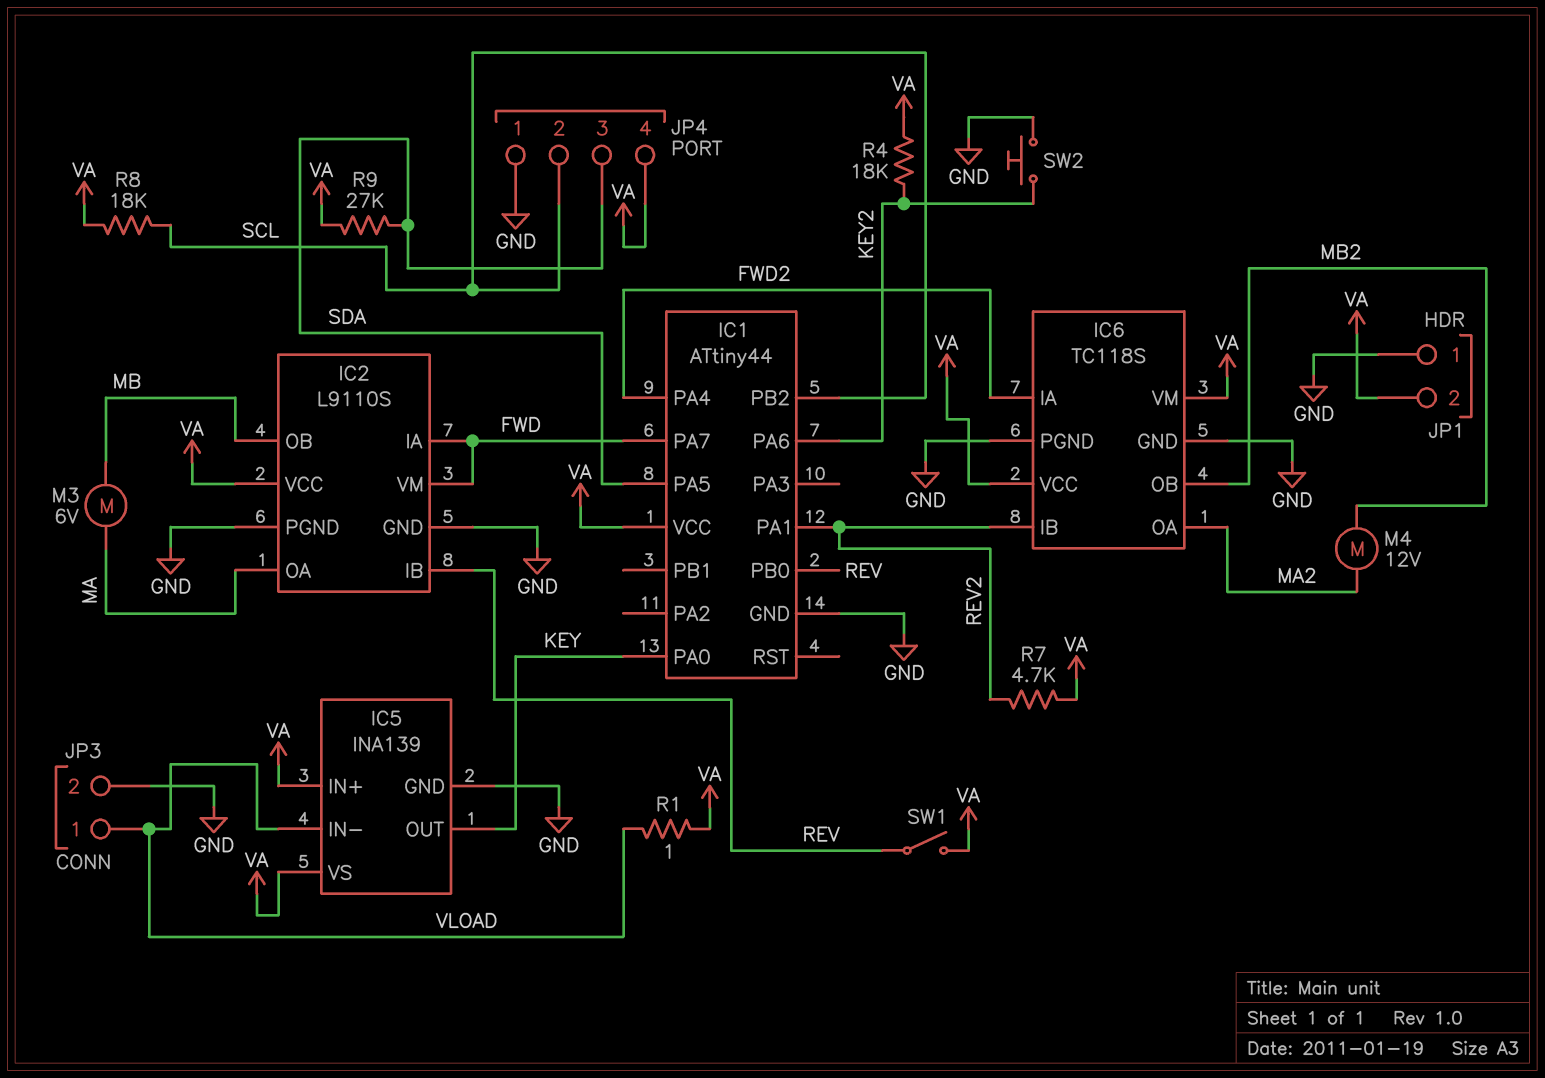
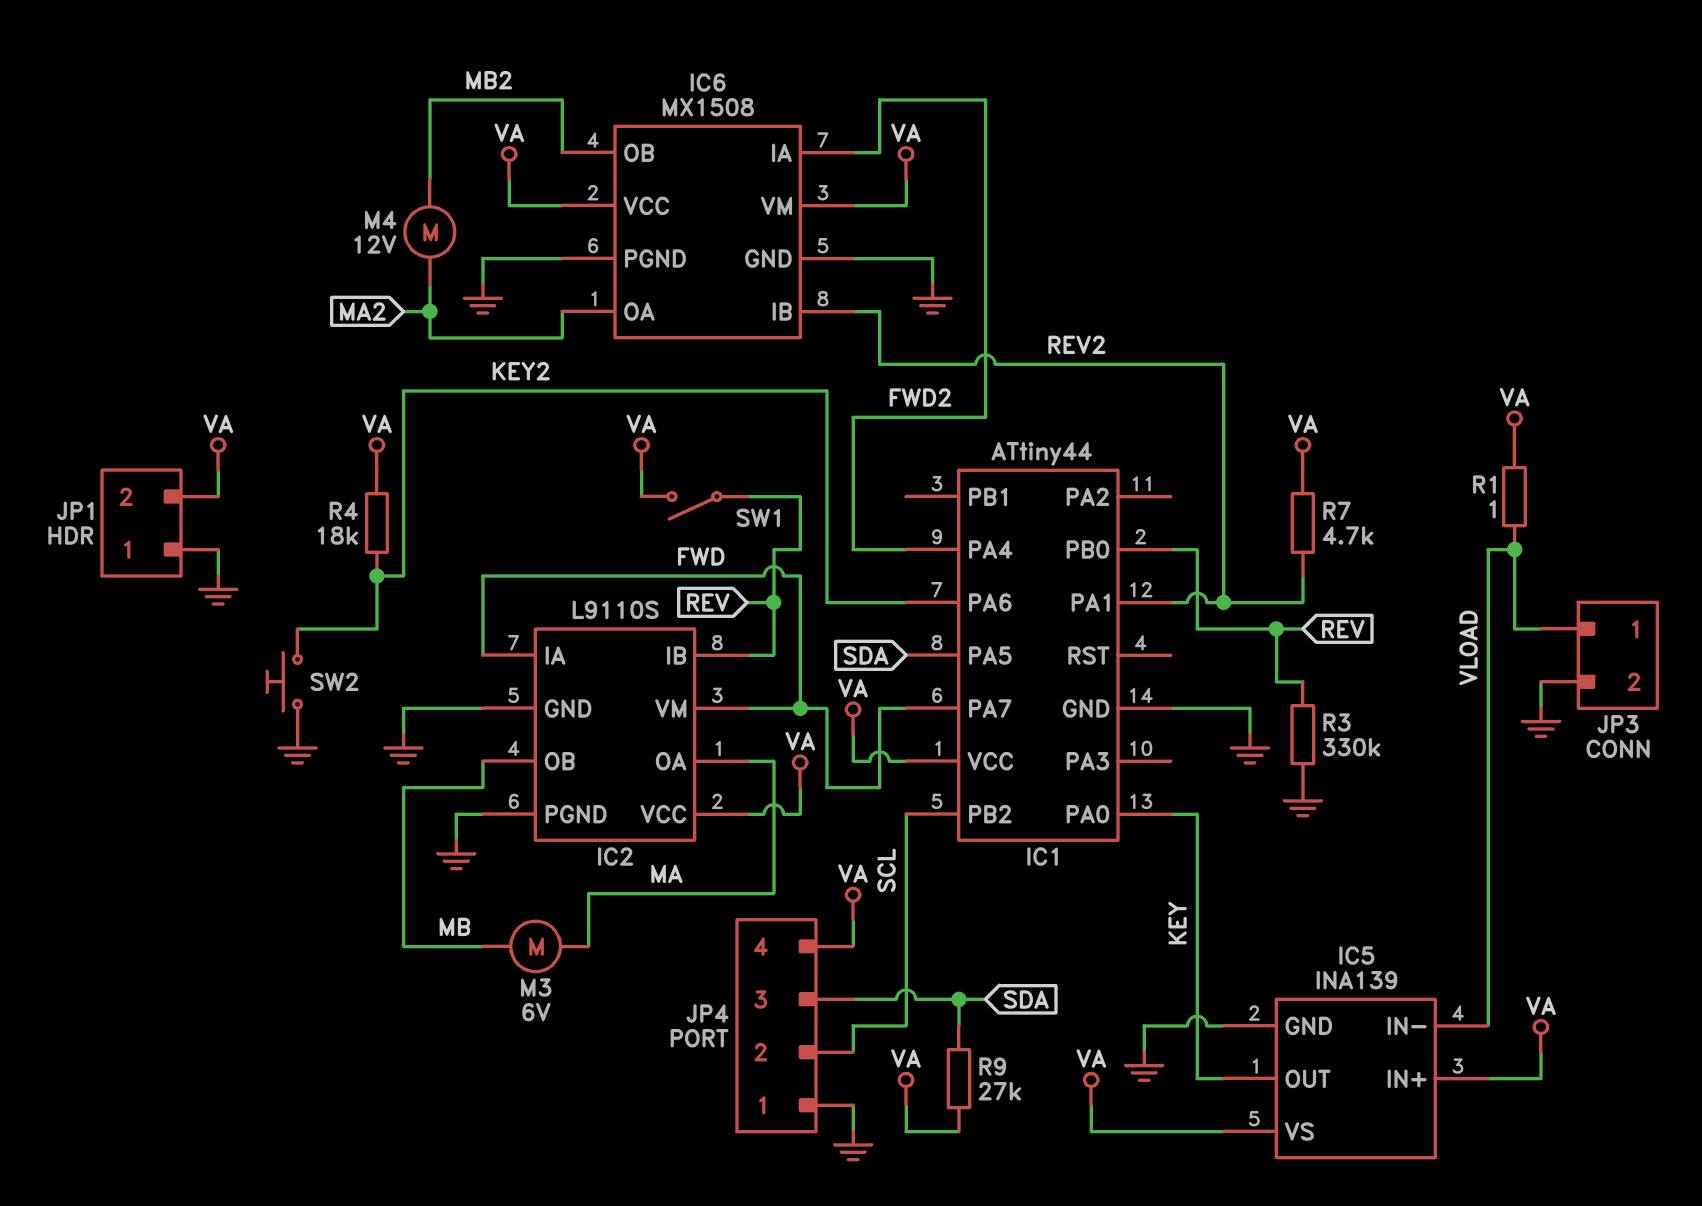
IC6: TC118S -> MX1508
R3: none -> 330k (GND, REV)
R8: 18k (SCL, VA) -> none

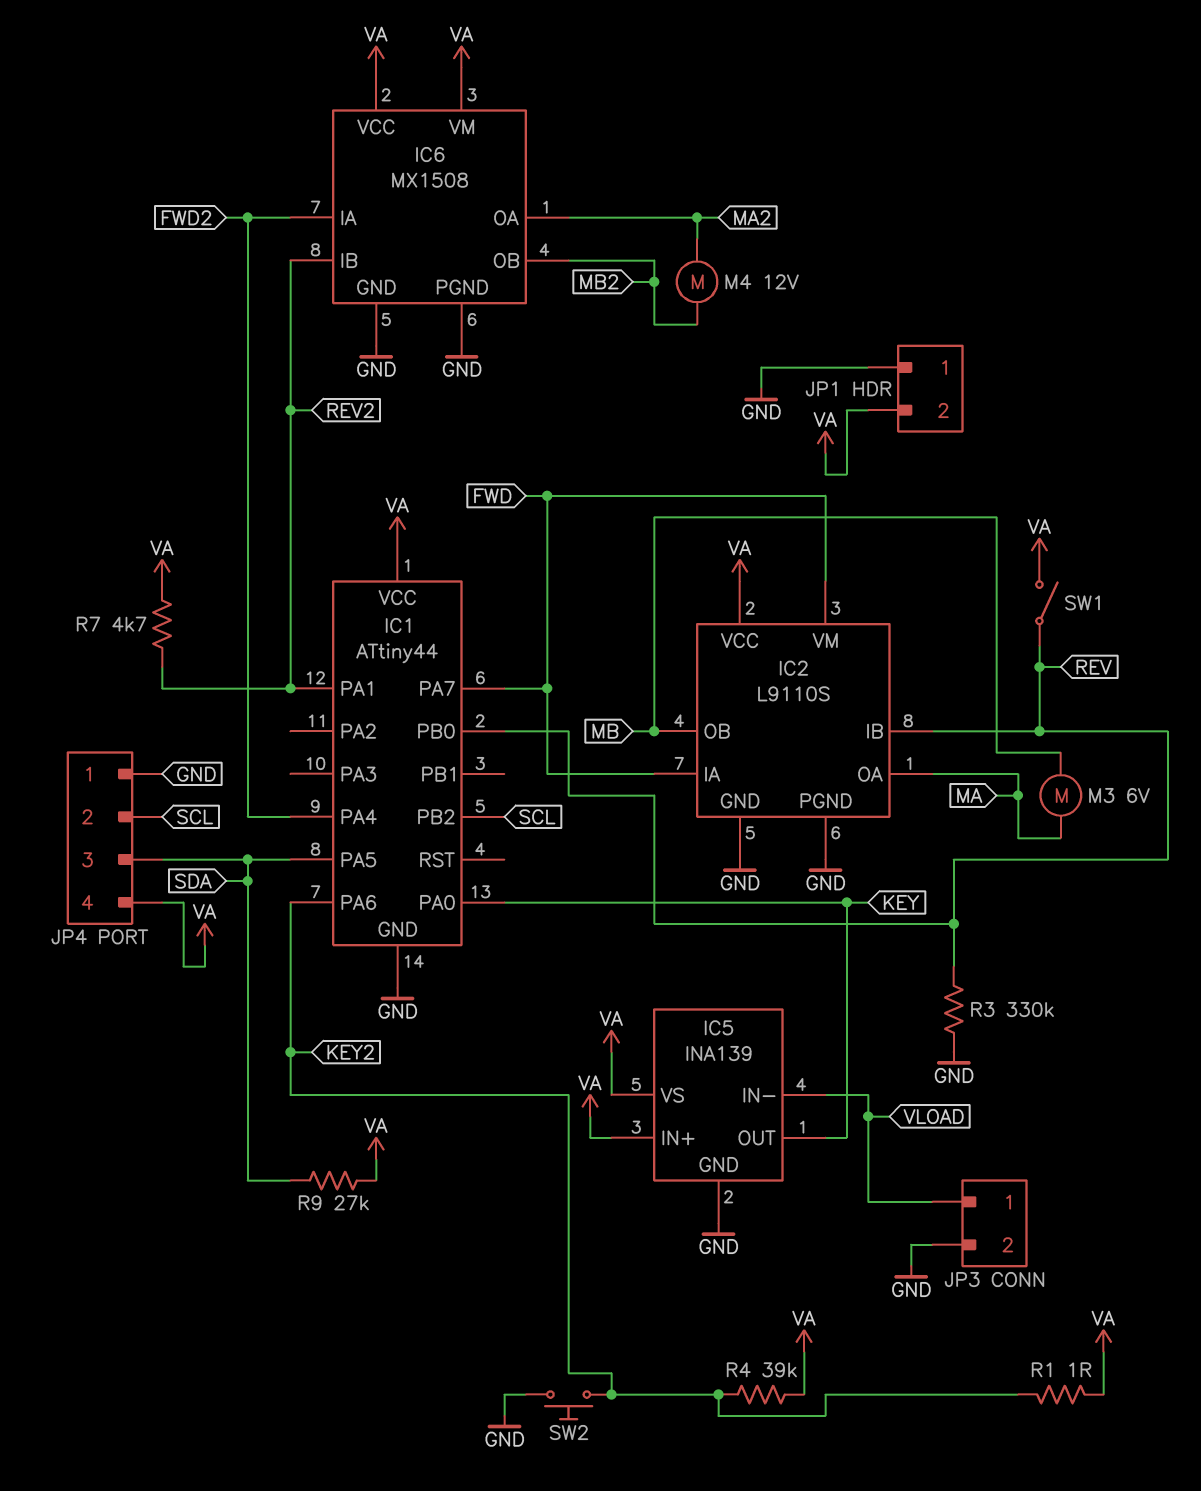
R1: 1 (VA, VLOAD) -> 1 (KEY2, VA)
R4: 18k (KEY2, VA) -> 39k (KEY2, VA)

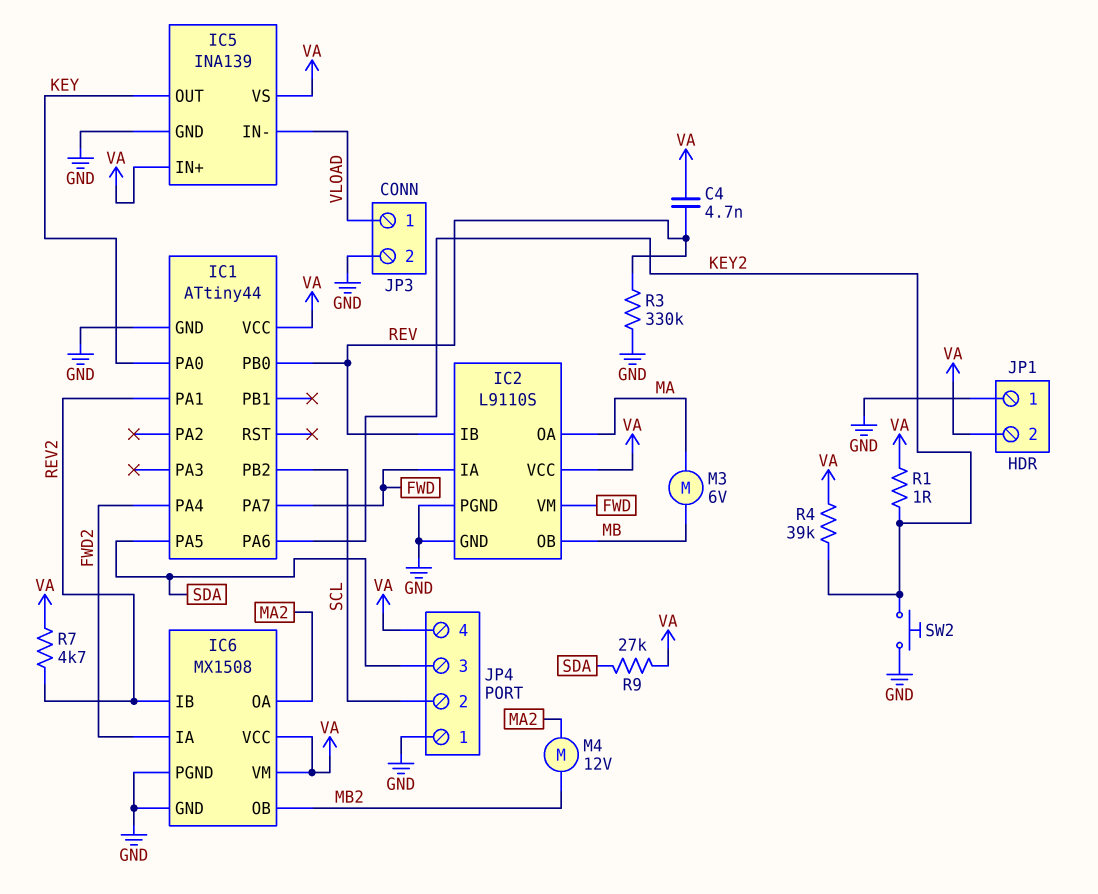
C4: none -> 4.7nF (REV, VA)
SW1: switch (REV, VA) -> none

